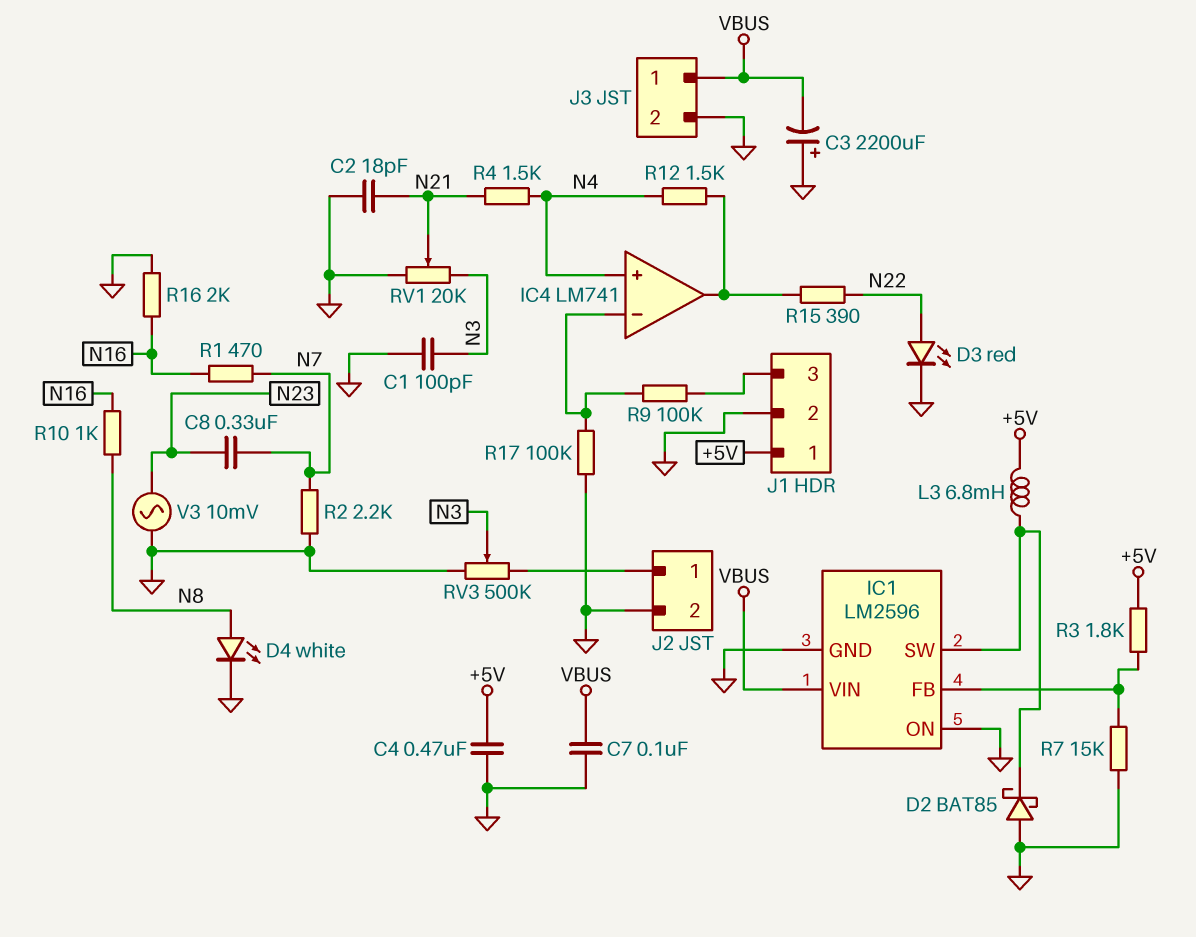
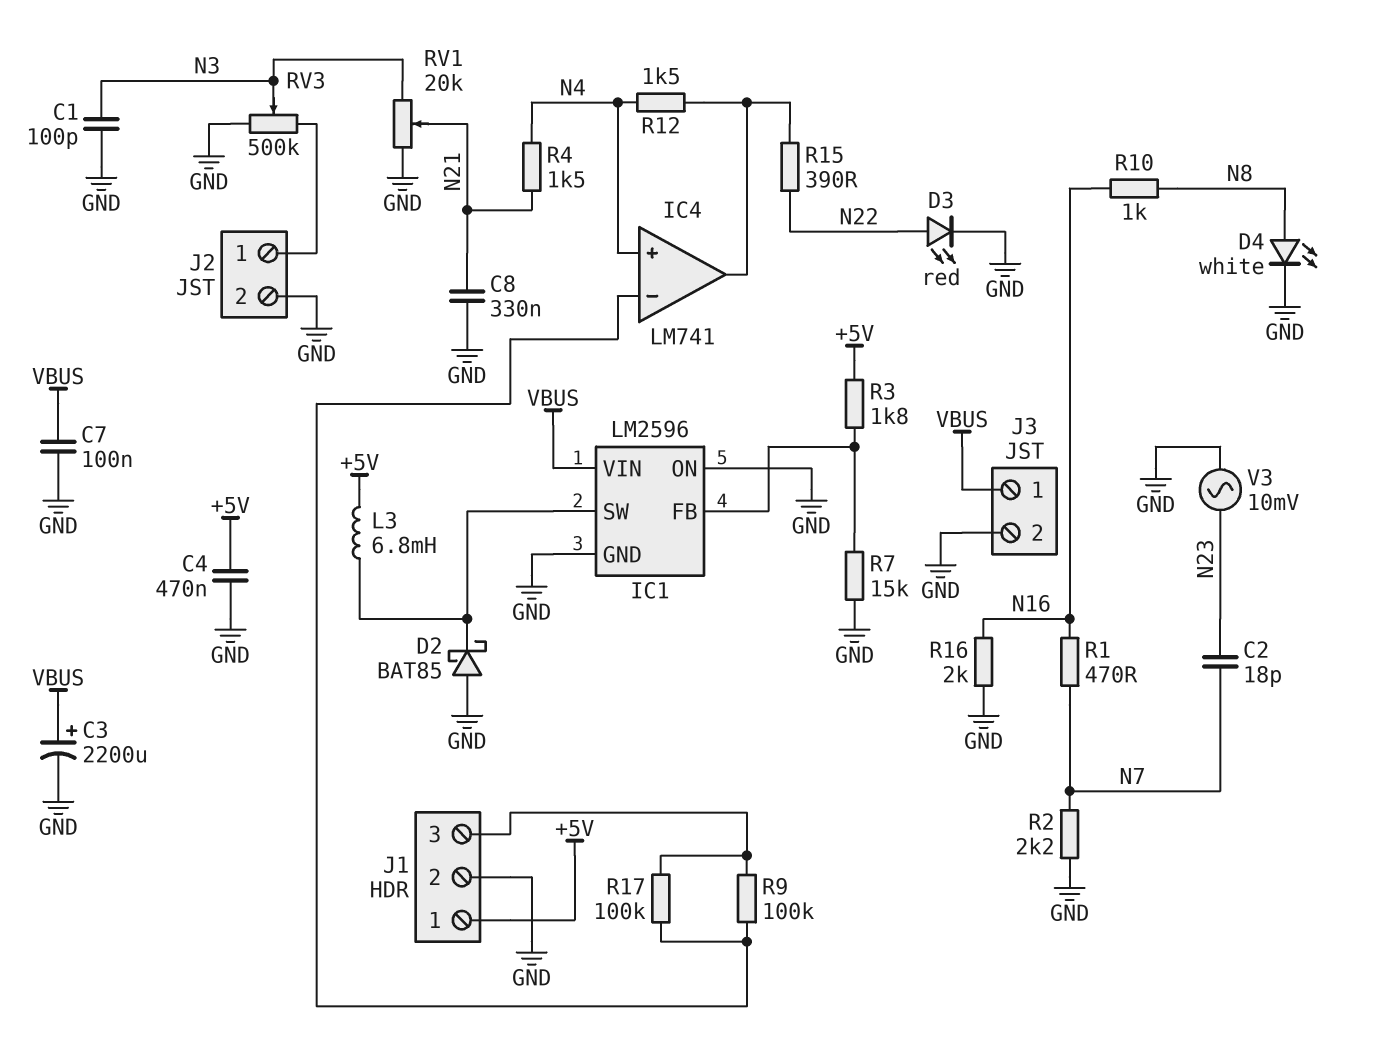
C2: 18pF (GND, N21) -> 18pF (N7, N23)
C3: 2200uF (plus GND, minus VBUS) -> 2200uF (plus VBUS, minus GND)
C8: 330nF (N7, N23) -> 330nF (GND, N21)
R17: 100k (GND, IC4/in-) -> 100k (IC4/in-, J1/3)

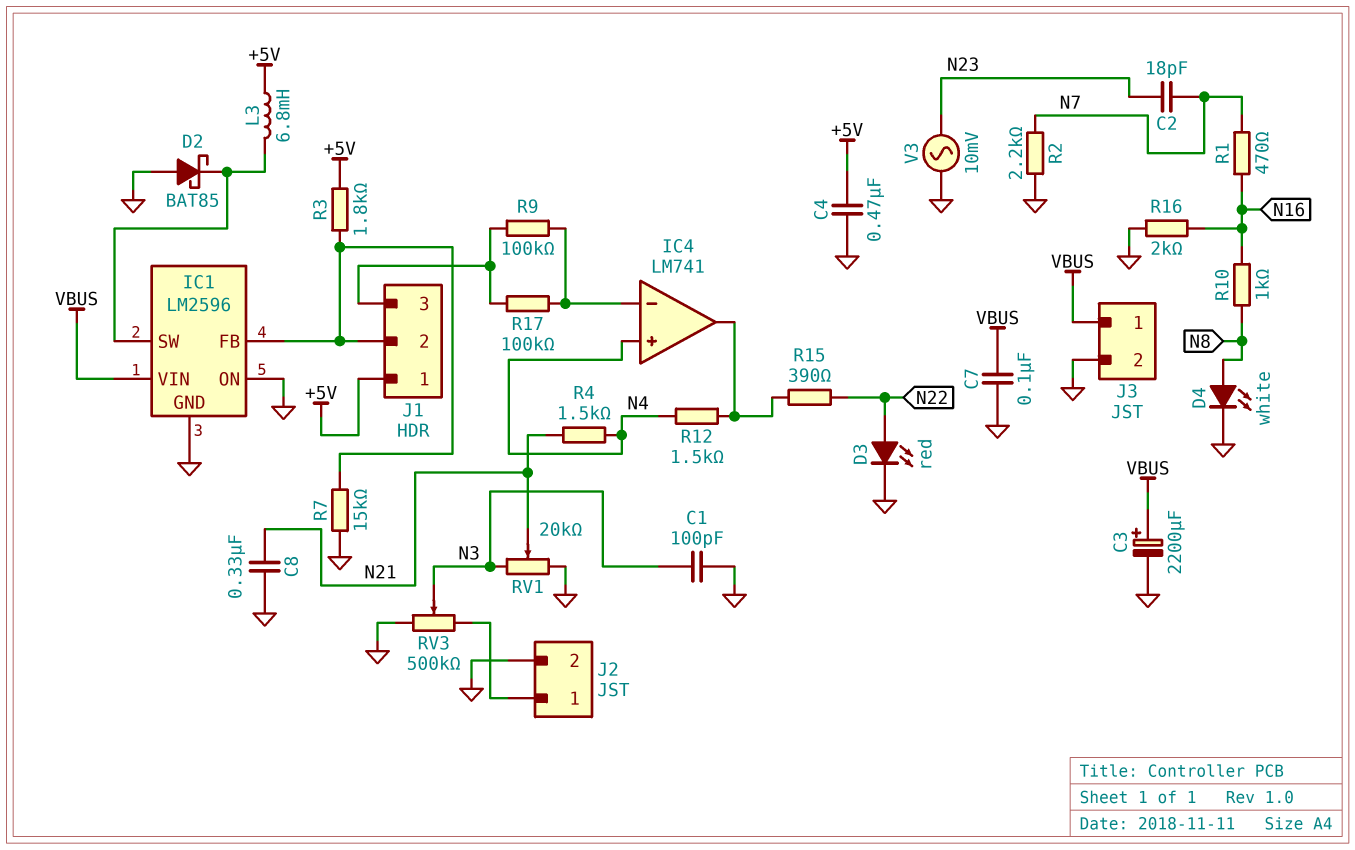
J1 pin 2: GND -> IC1/FB

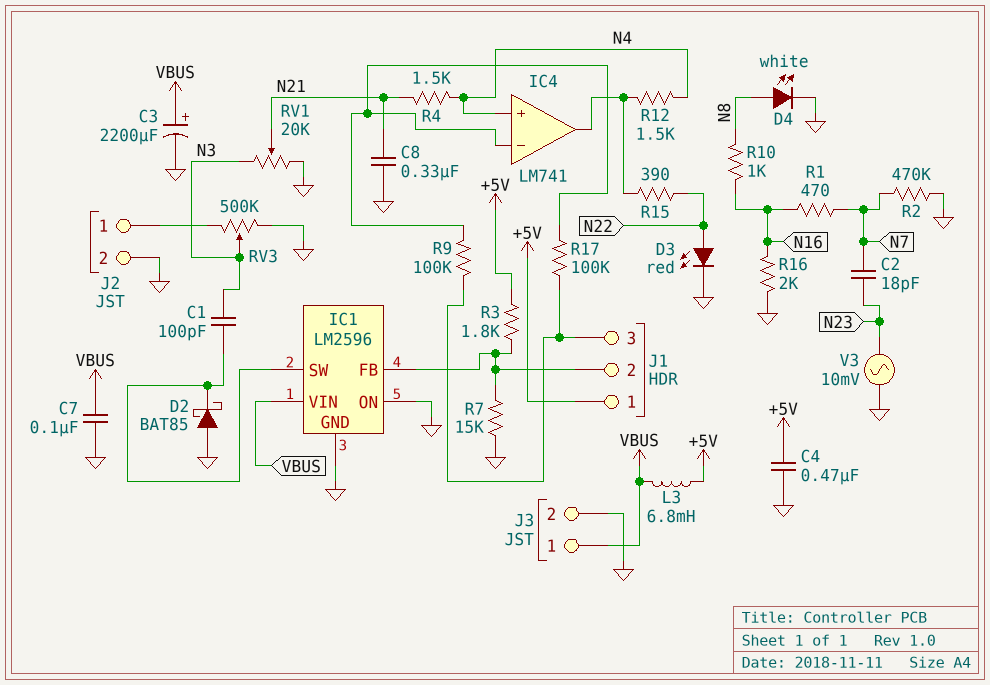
C1: 100pF (GND, N3) -> 100pF (IC1/SW, N3)
L3: 6.8mH (+5V, IC1/SW) -> 6.8mH (+5V, VBUS)
R2: 2.2k (GND, N7) -> 470k (GND, N7)

